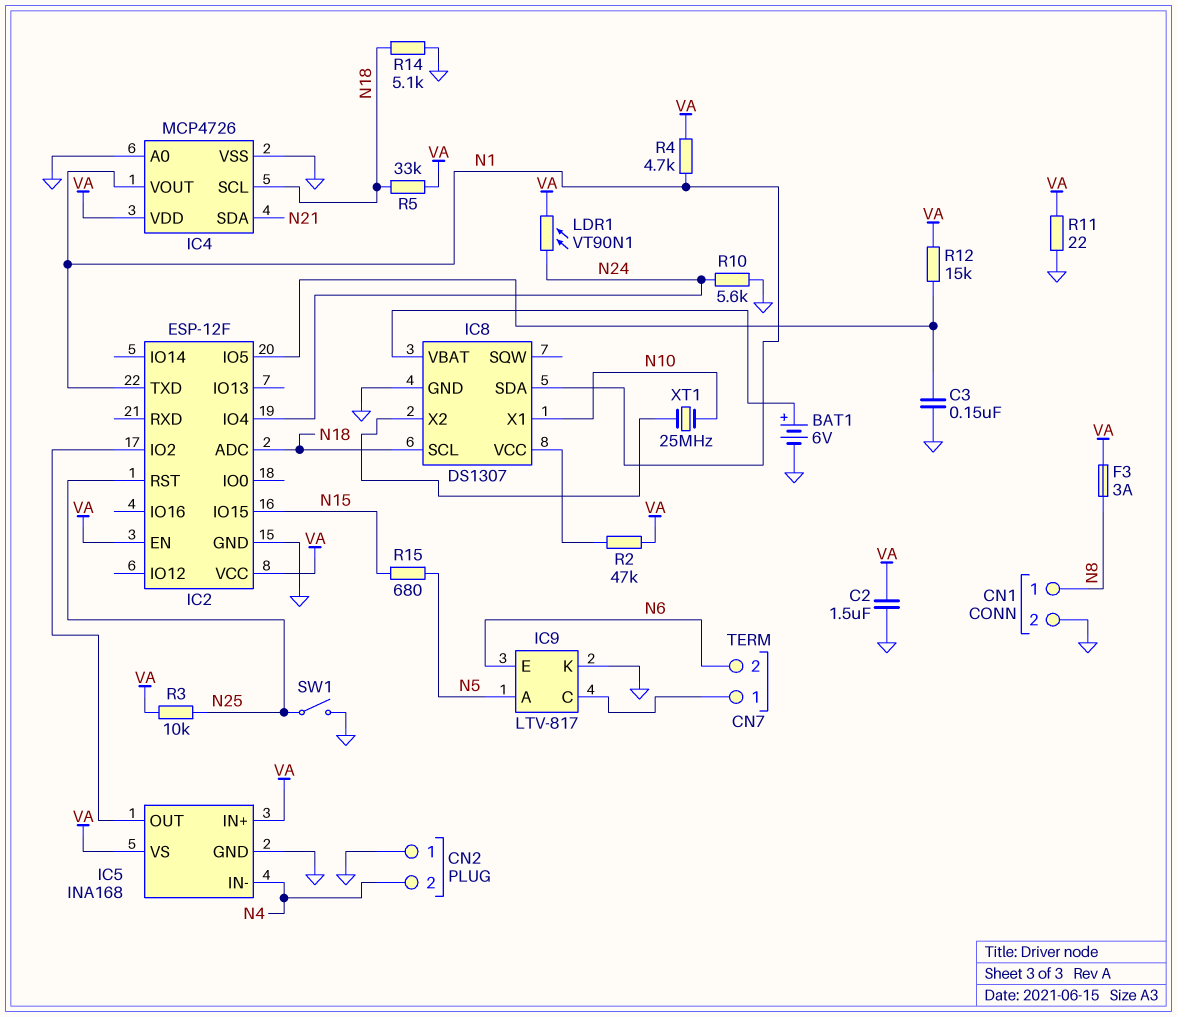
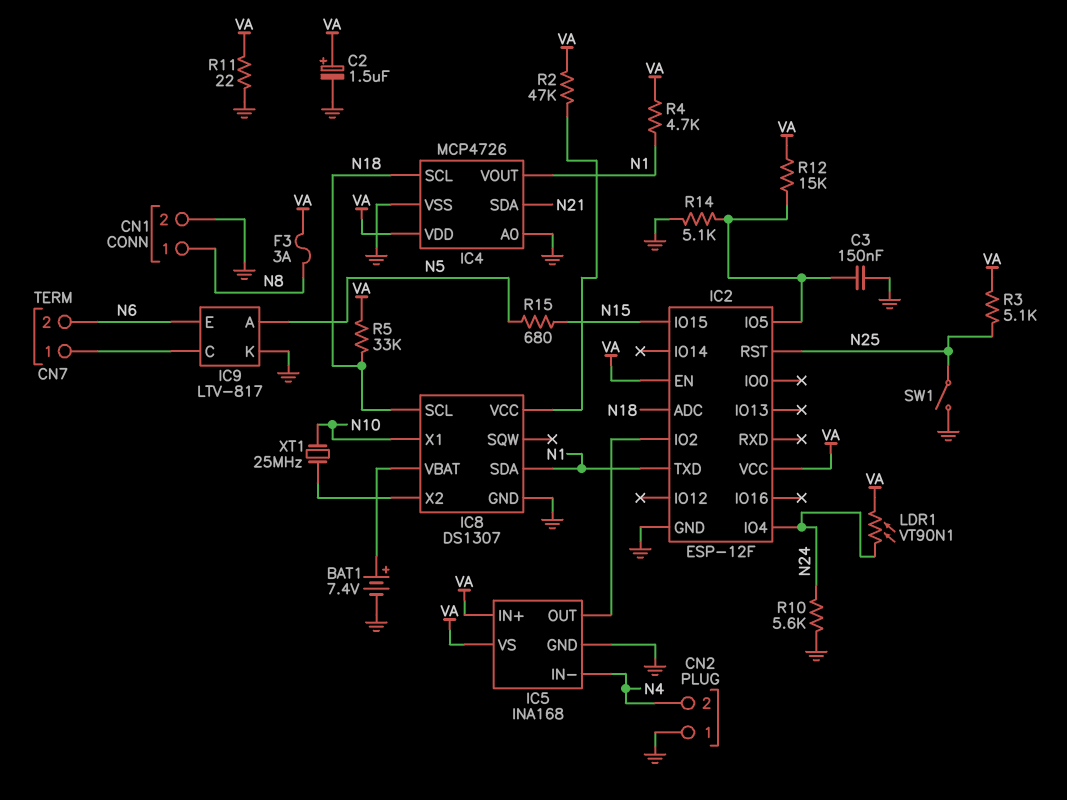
BAT1: 6V (plus IC8/VBAT, minus GND) -> 7.4V (plus IC8/VBAT, minus GND)
C2: 1.5uF (GND, VA) -> 1.5uF (plus VA, minus GND)
R3: 10k (N25, VA) -> 5.1k (N25, VA)
R14: 5.1k (GND, N18) -> 5.1k (GND, IC2/IO5)

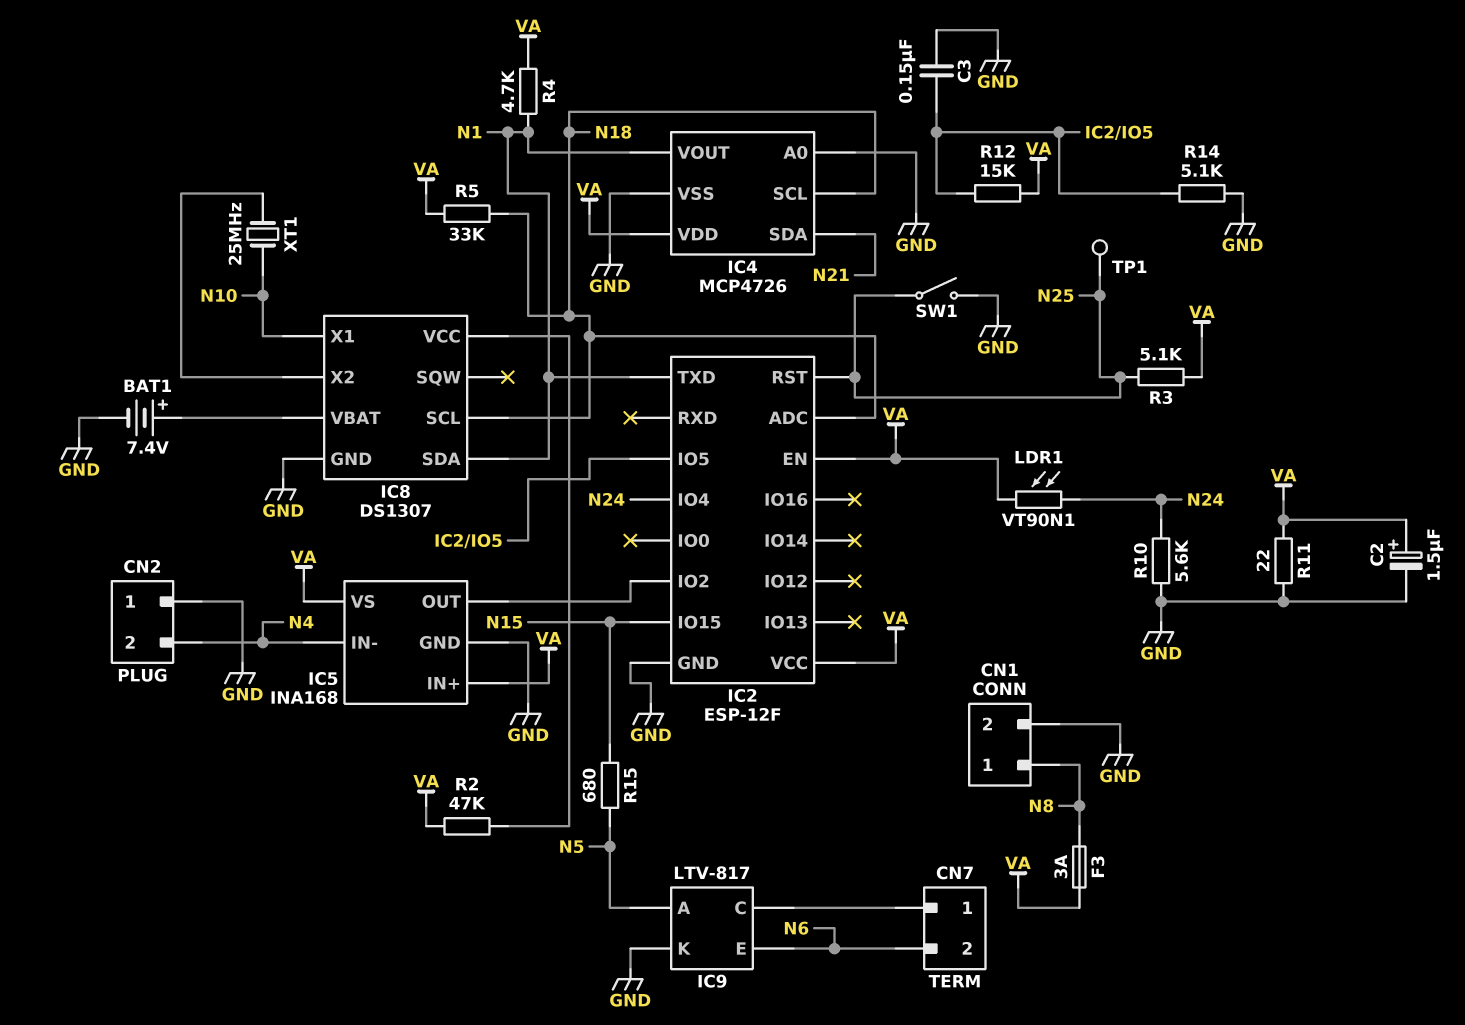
TP1: none -> test point (N25)

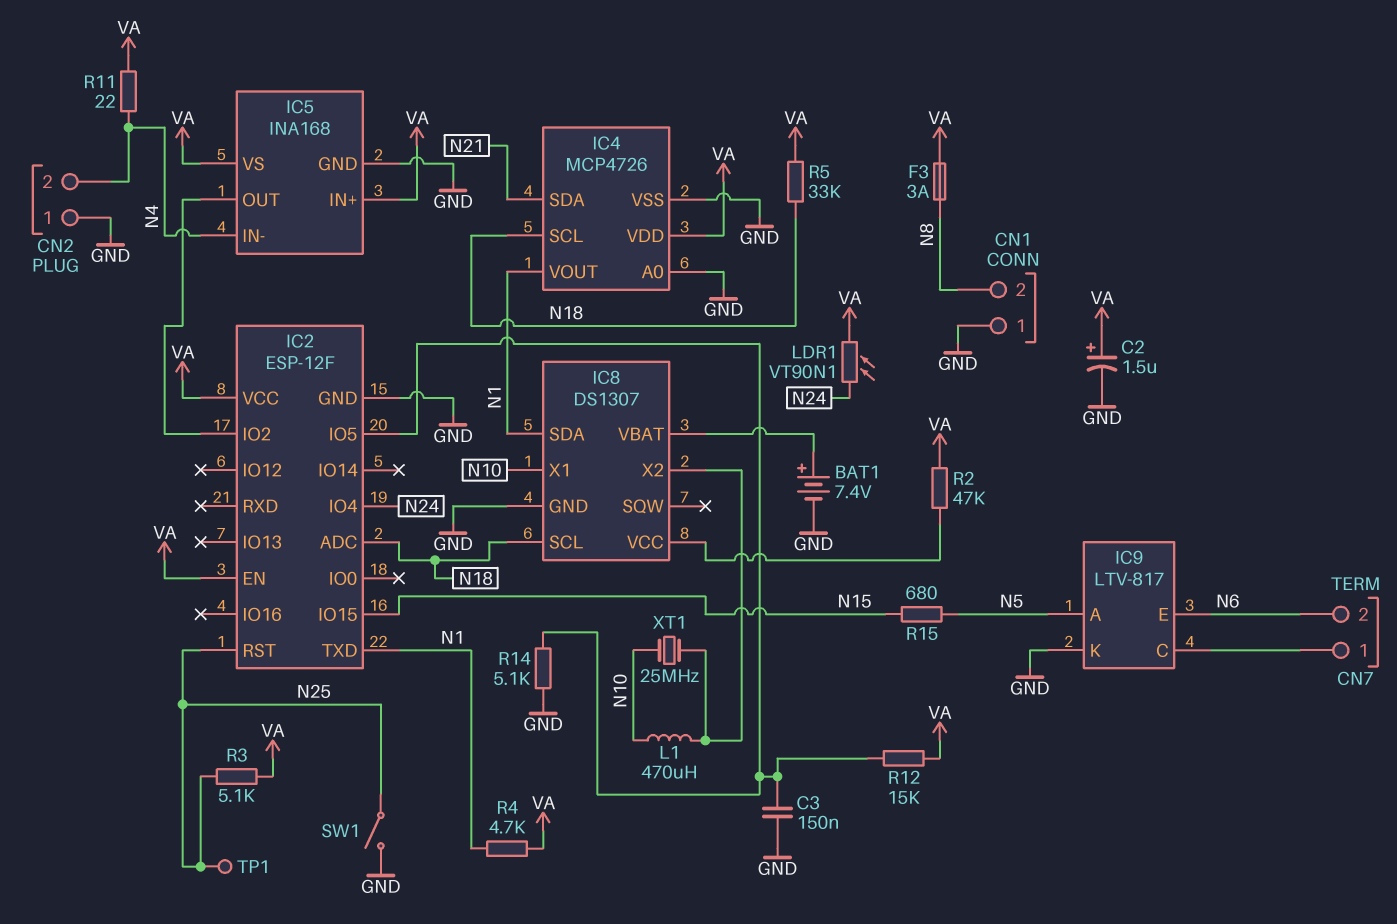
CN1 pin 1: N8 -> GND
CN1 pin 2: GND -> N8
L1: none -> 470uH (IC8/X2, N10)
R10: 5.6k (GND, N24) -> none
R11: 22 (GND, VA) -> 22 (N4, VA)

